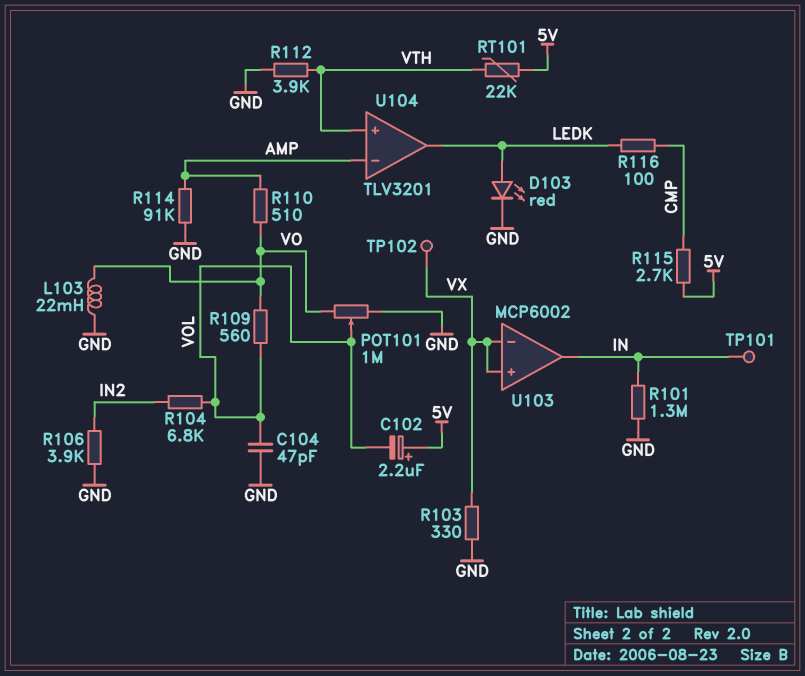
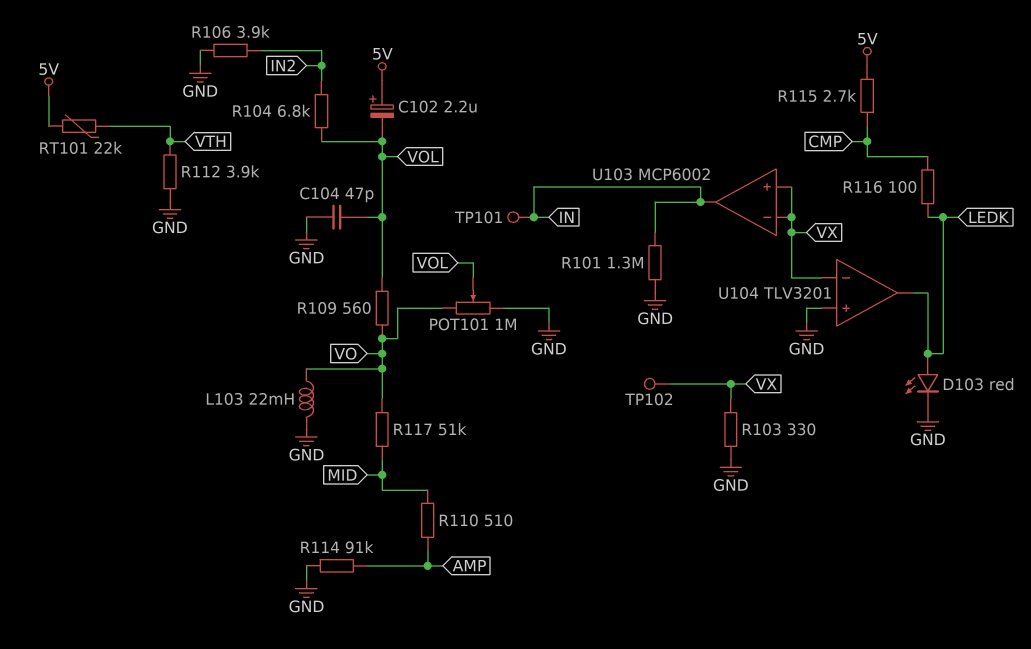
R110: 510 (AMP, VO) -> 510 (AMP, MID)
R117: none -> 51k (MID, VO)
U104 pin in+: VTH -> GND
U104 pin in-: AMP -> VX

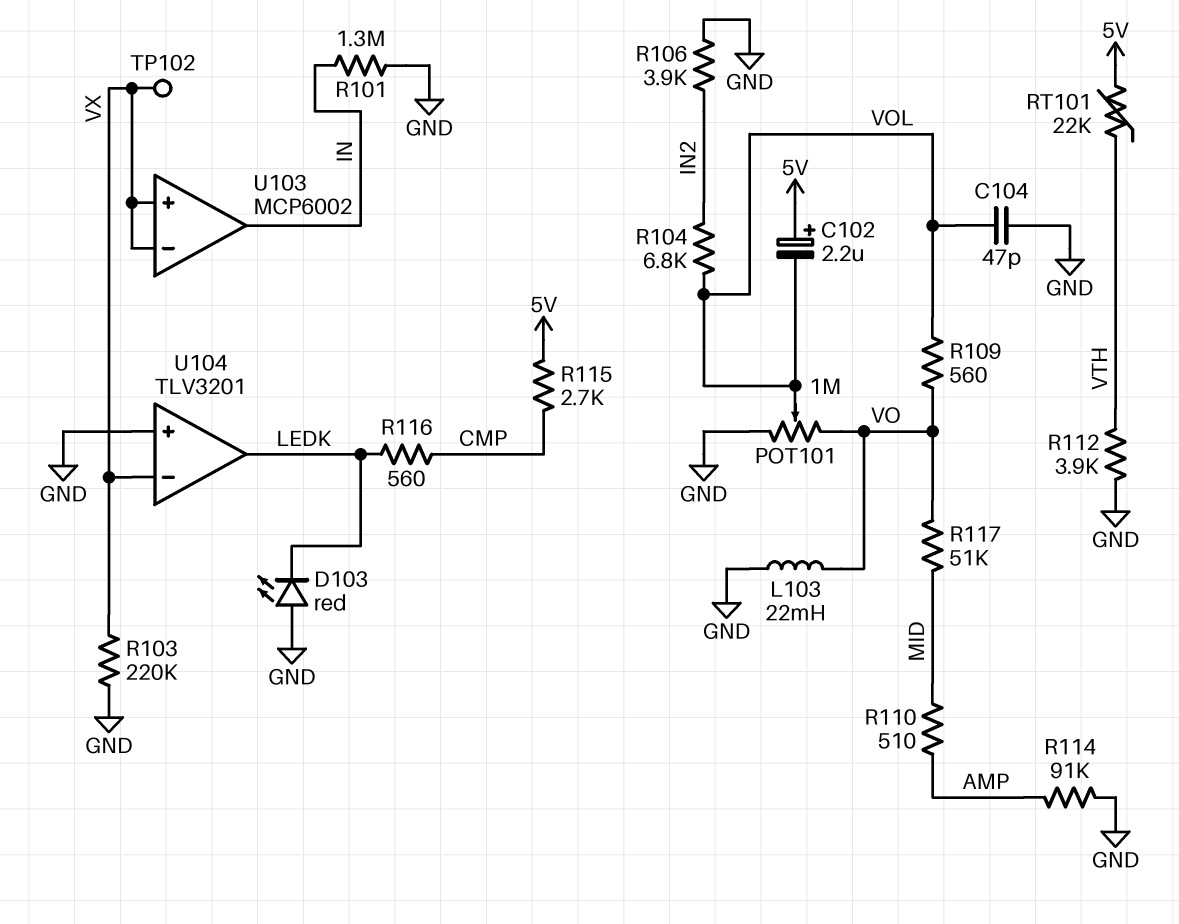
D103: LED red (A LEDK, K GND) -> LED red (A GND, K LEDK)
R103: 330 (GND, VX) -> 220k (GND, VX)
R116: 100 (CMP, LEDK) -> 560 (CMP, LEDK)
TP101: test point (IN) -> none

